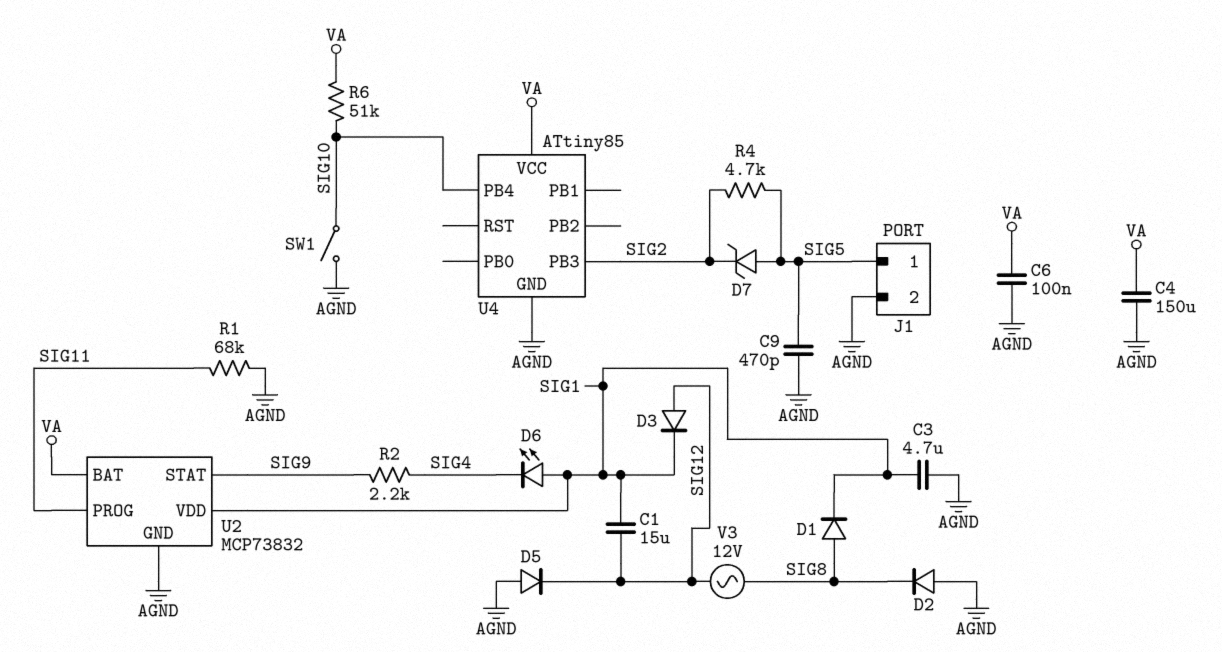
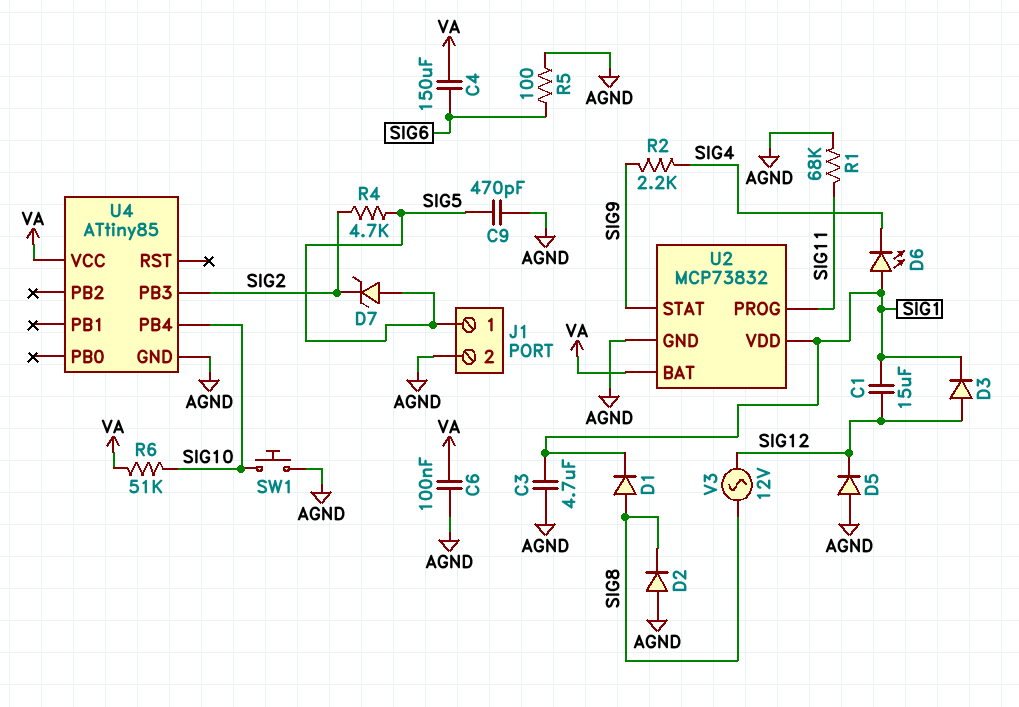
C4: 150uF (AGND, VA) -> 150uF (SIG6, VA)
R5: none -> 100 (AGND, SIG6)
SW1: switch (AGND, SIG10) -> button (AGND, SIG10)

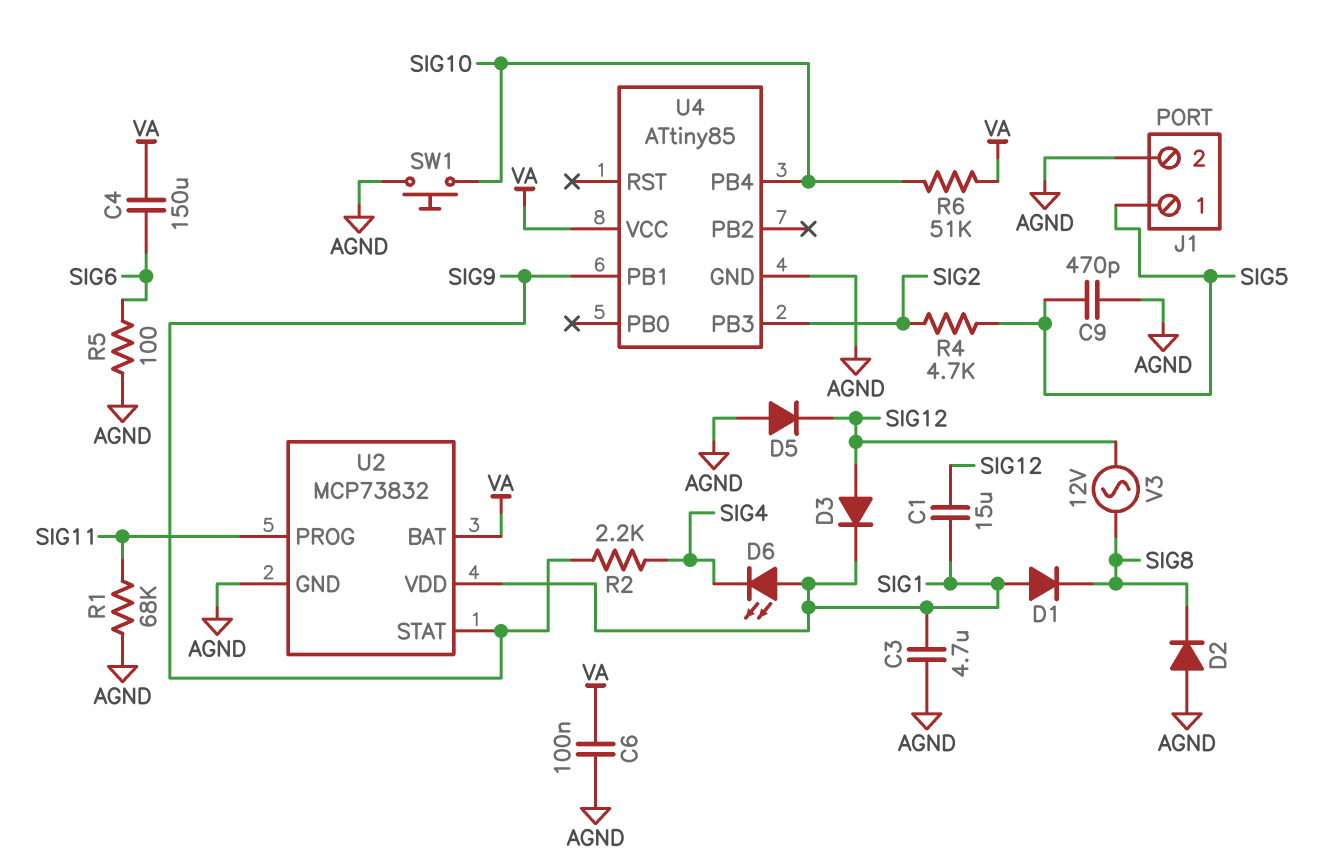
D1: diode (A SIG8, K SIG1) -> diode (A SIG1, K SIG8)
D7: zener (A SIG5, K SIG2) -> none
U4 pin PB1: none -> SIG9

